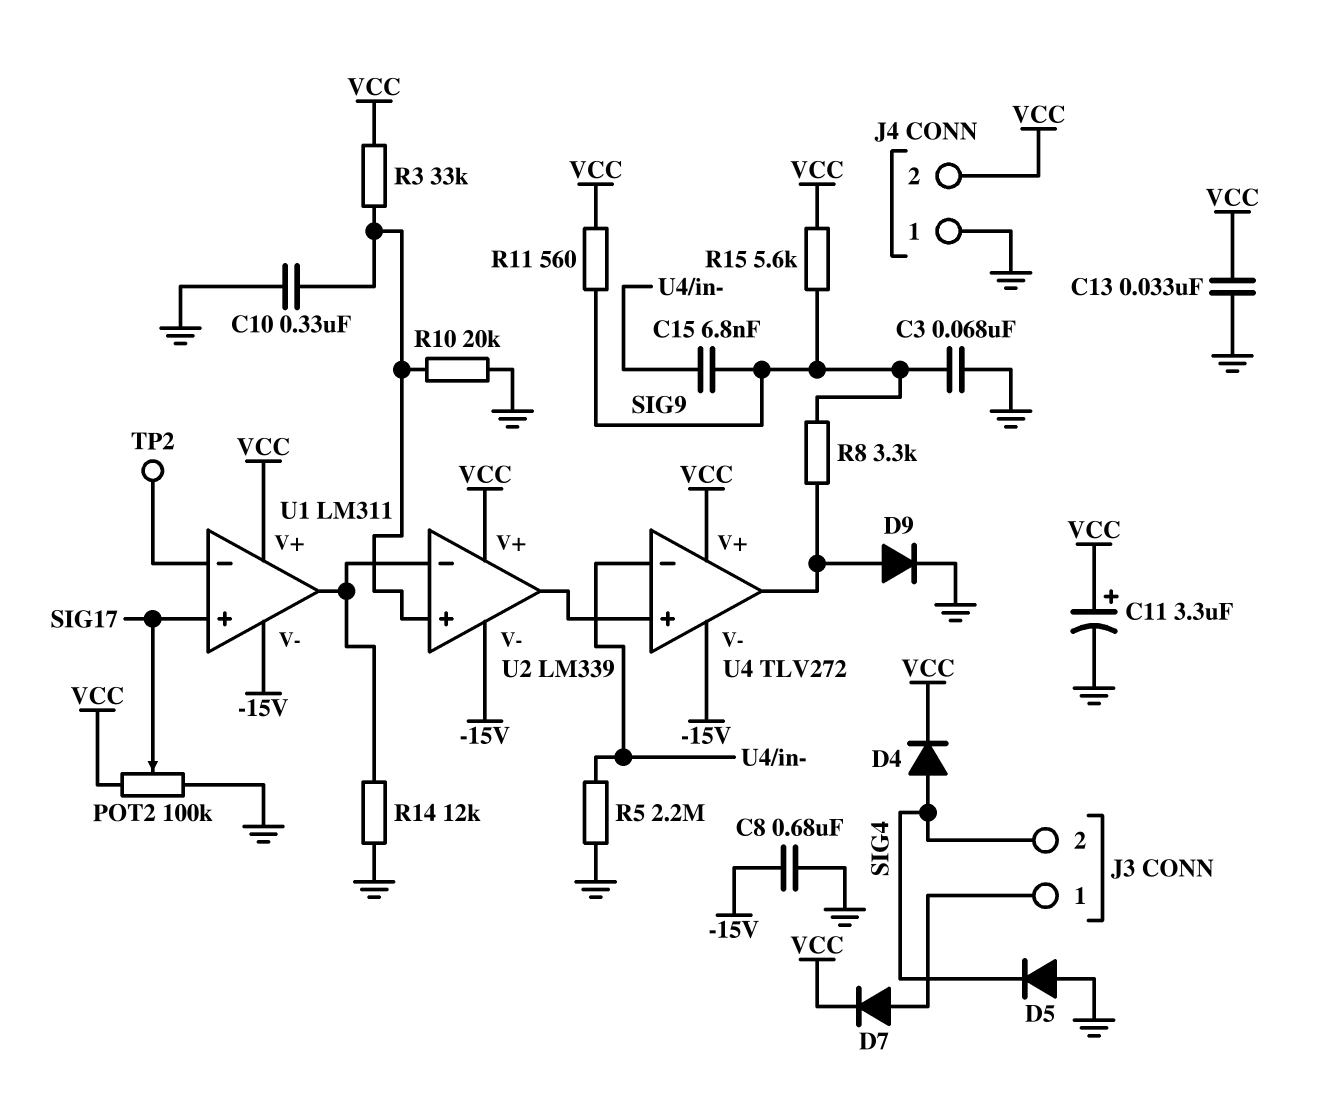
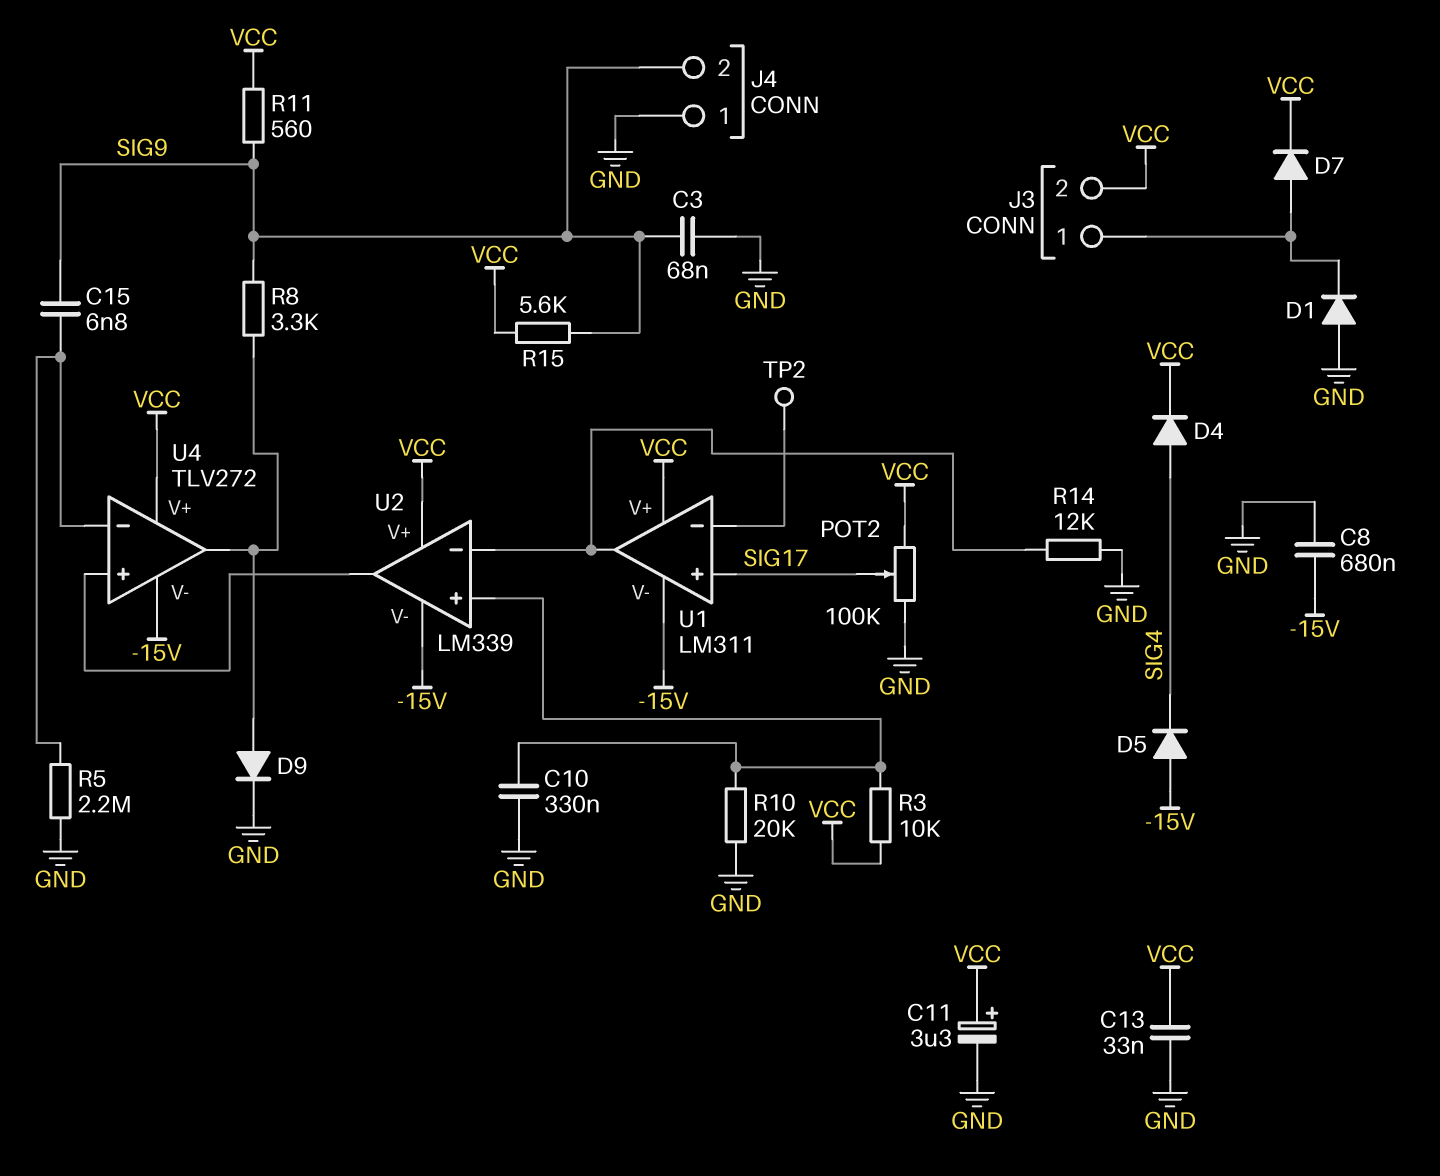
D1: none -> diode (A GND, K J3/1)
D5: diode (A GND, K SIG4) -> diode (A -15V, K SIG4)
J3 pin 2: SIG4 -> VCC
J4 pin 2: VCC -> SIG9
R3: 33k (U2/in+, VCC) -> 10k (U2/in+, VCC)

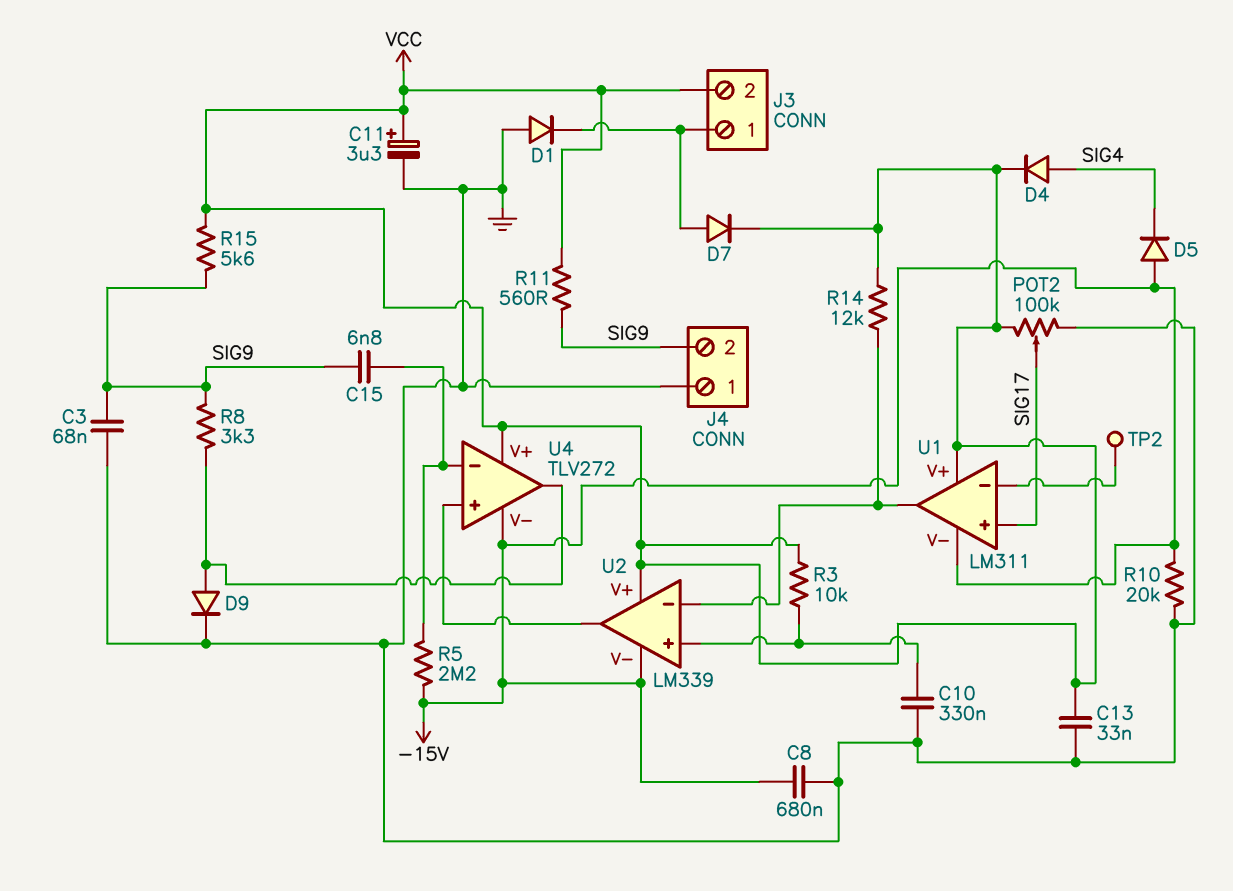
R5: 2.2M (GND, U4/in-) -> 2.2M (-15V, U4/in-)
R10: 20k (GND, U2/in+) -> 20k (-15V, GND)
R14: 12k (GND, U1/out) -> 12k (U1/out, VCC)

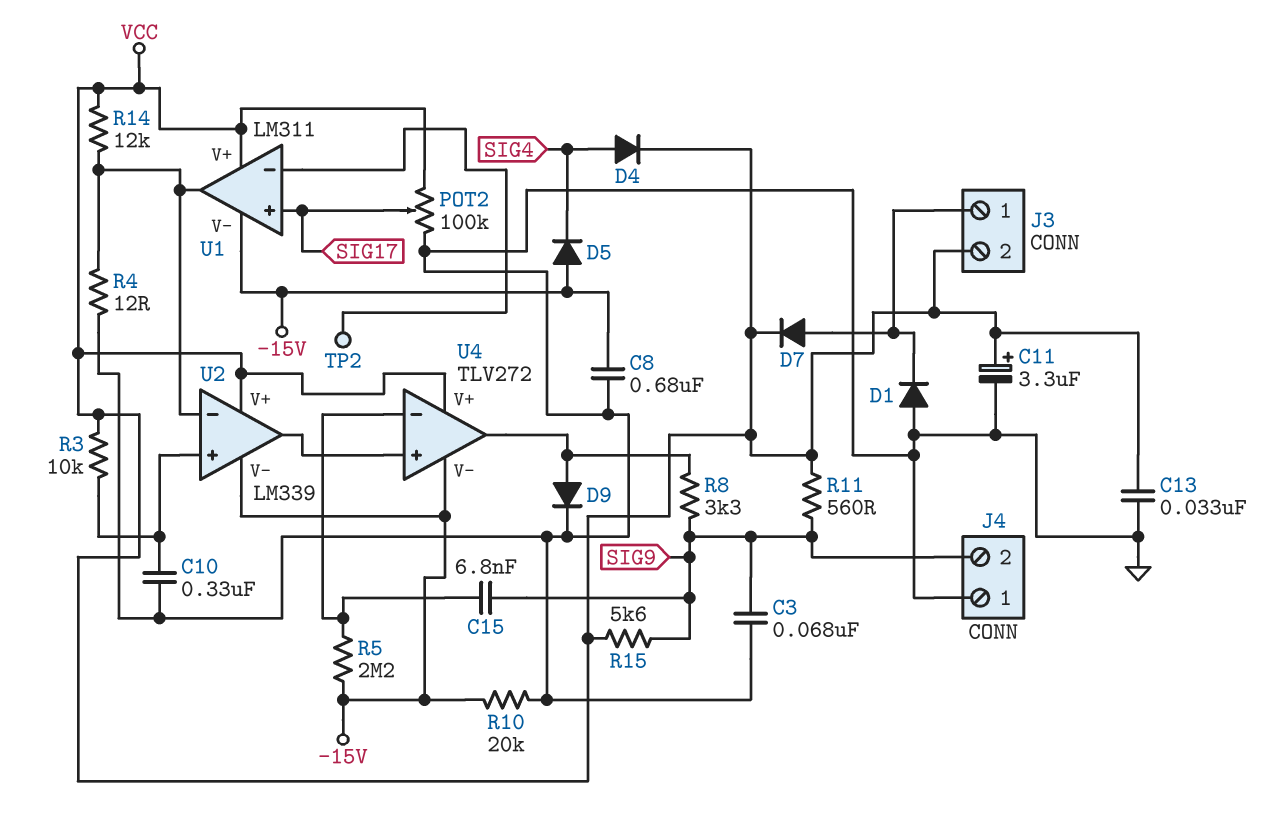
R4: none -> 12 (GND, U1/out)

